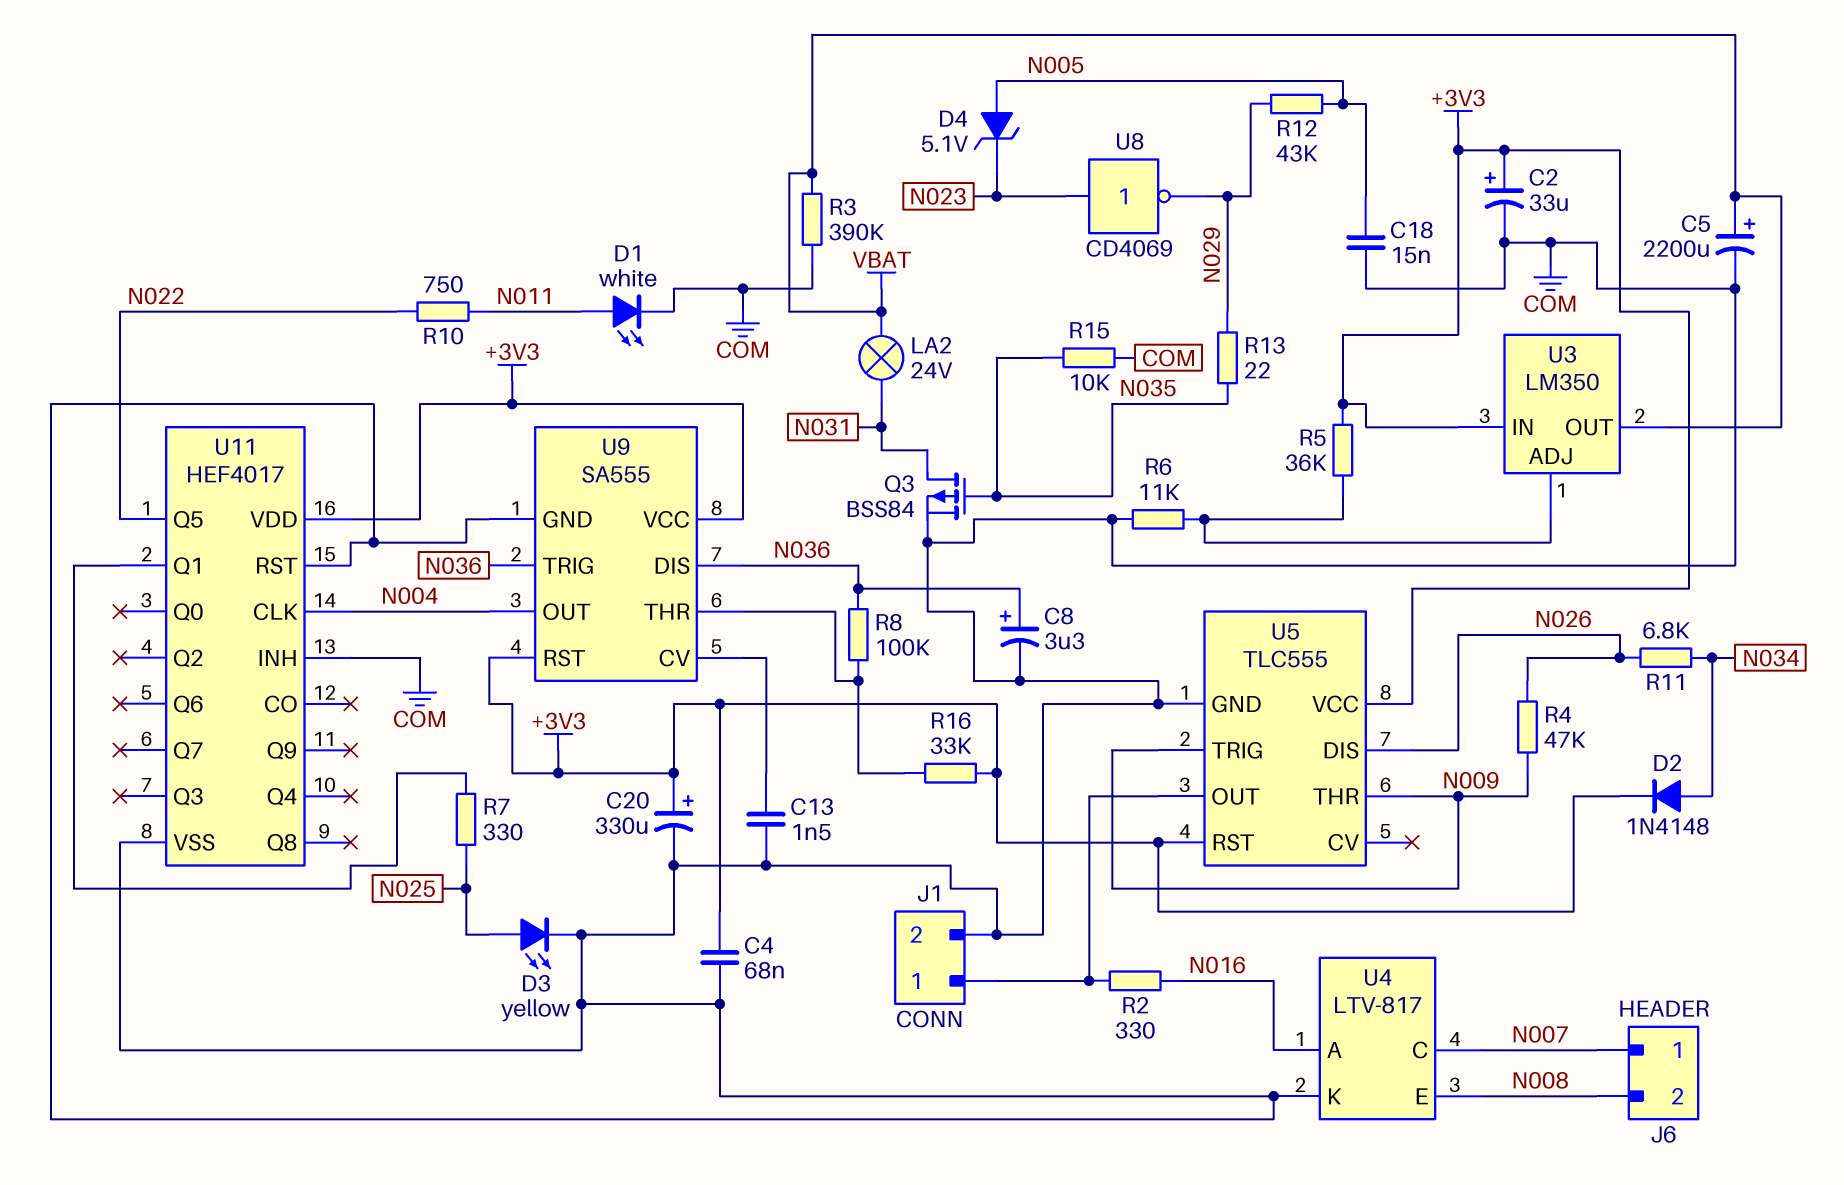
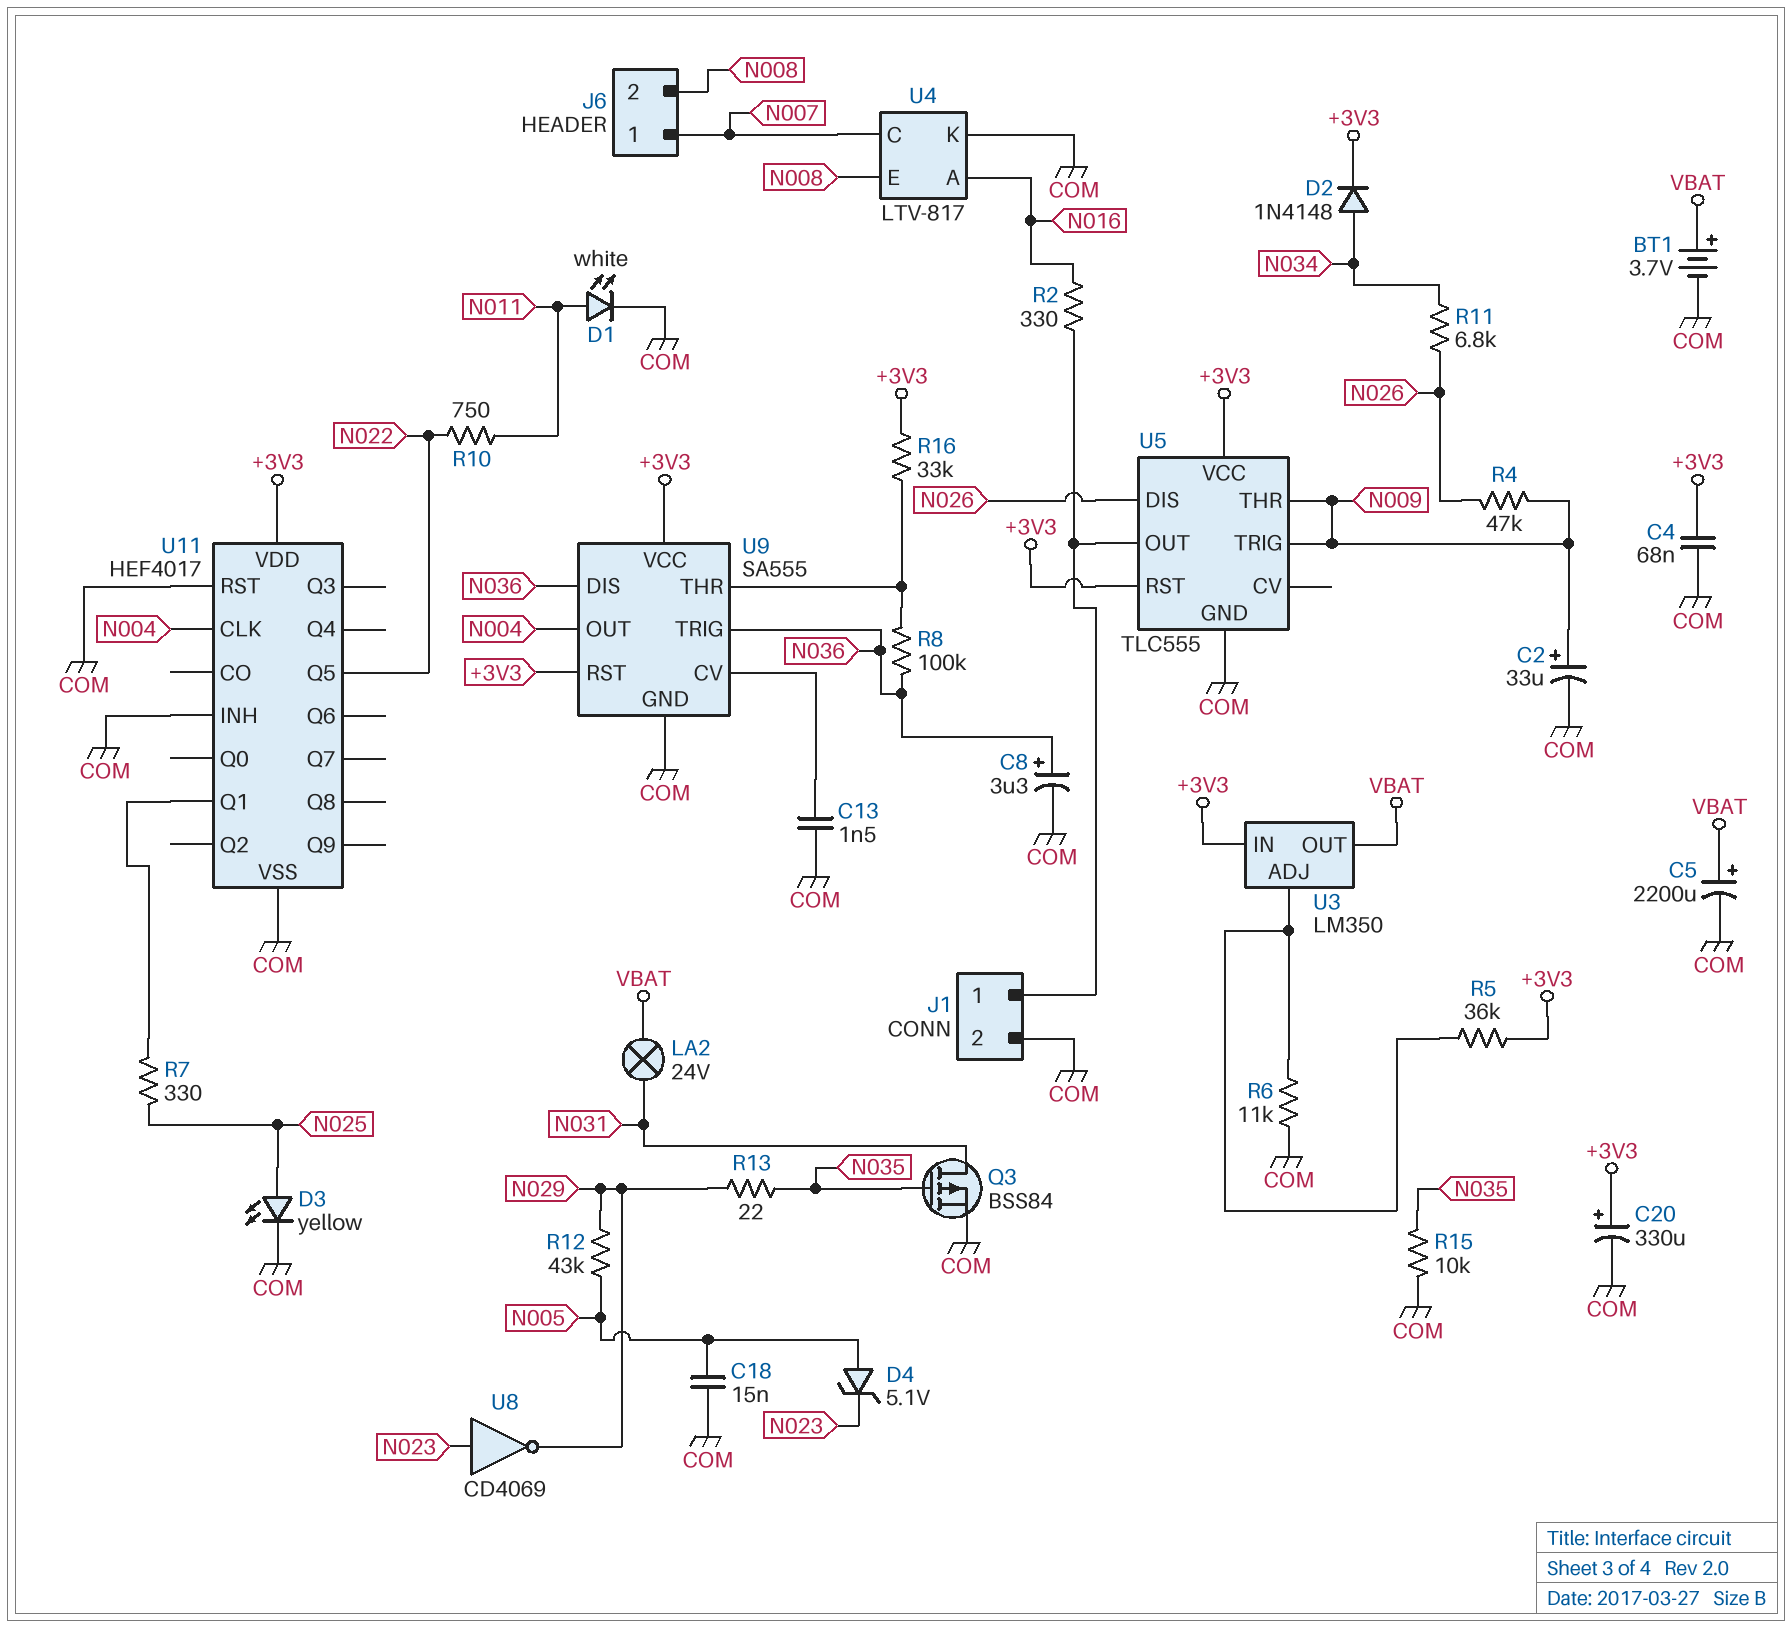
BT1: none -> 3.7V (plus VBAT, minus COM)
C2: 33uF (plus +3V3, minus COM) -> 33uF (plus N009, minus COM)
R3: 390k (COM, VBAT) -> none

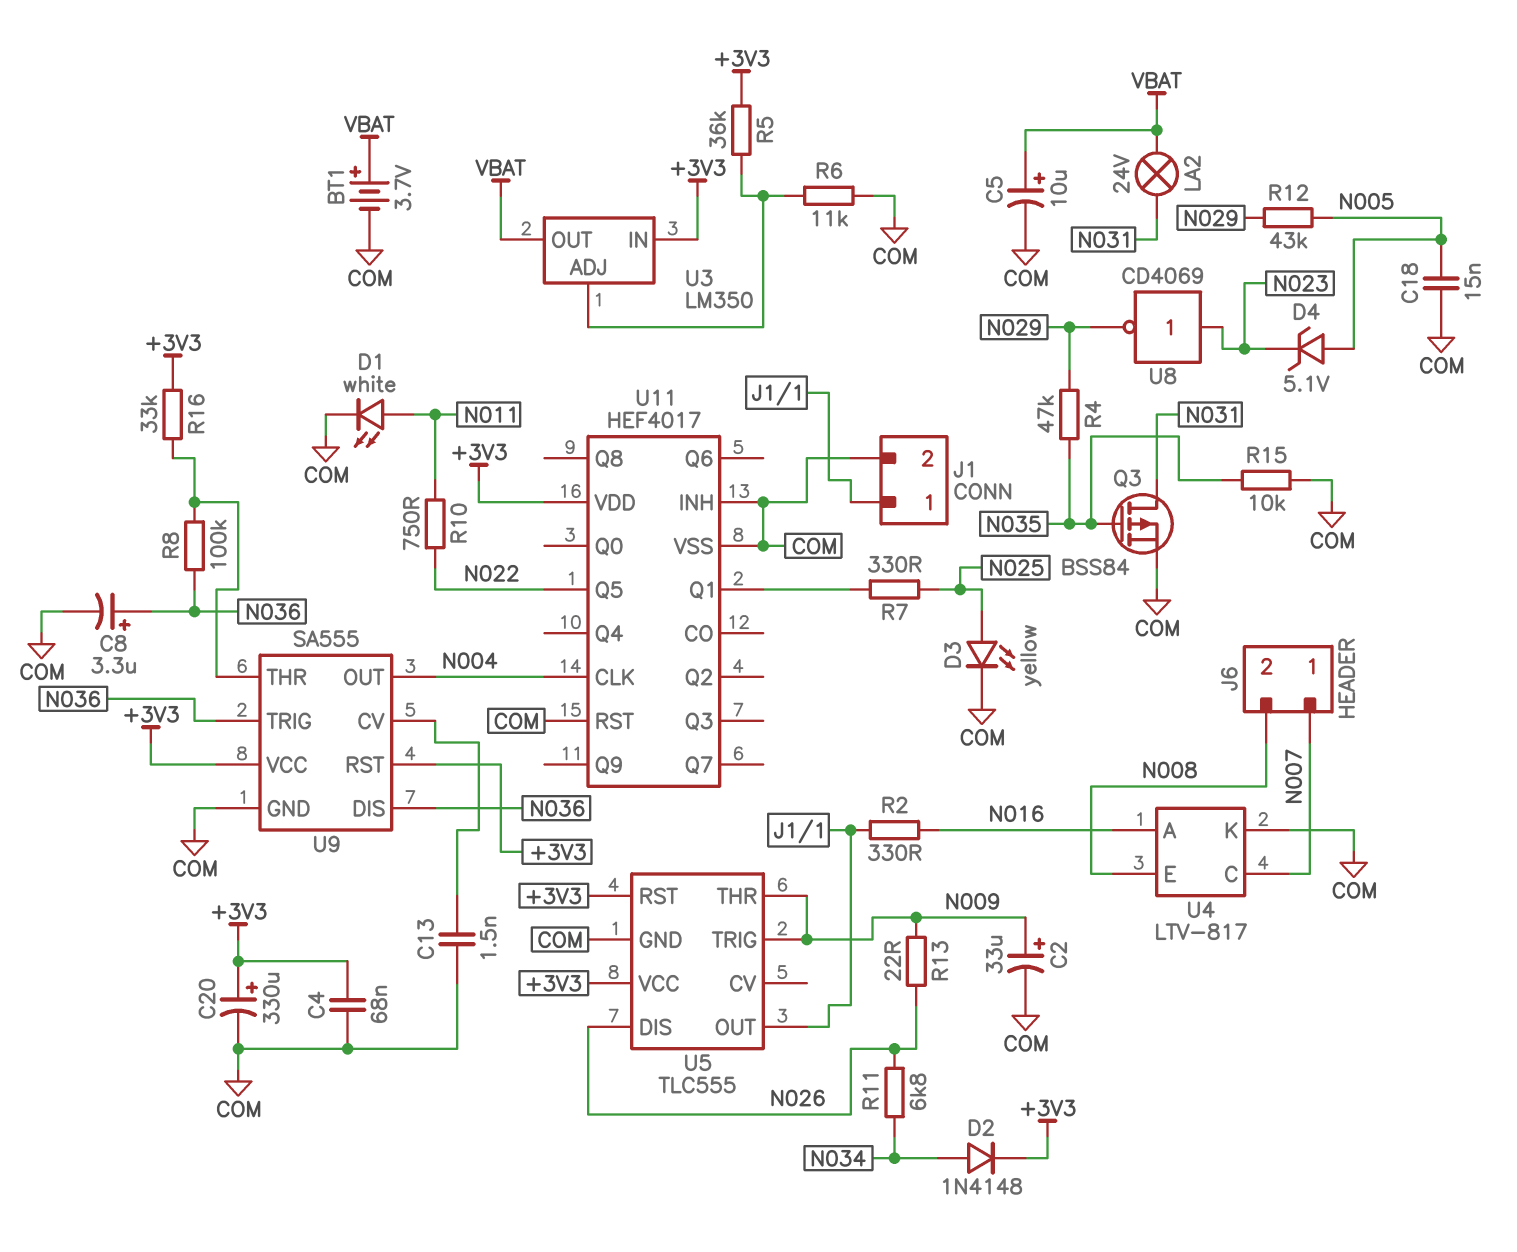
C5: 2200uF (plus VBAT, minus COM) -> 10uF (plus VBAT, minus COM)
R4: 47k (N009, N026) -> 47k (N029, N035)
R13: 22 (N029, N035) -> 22 (N009, N026)

